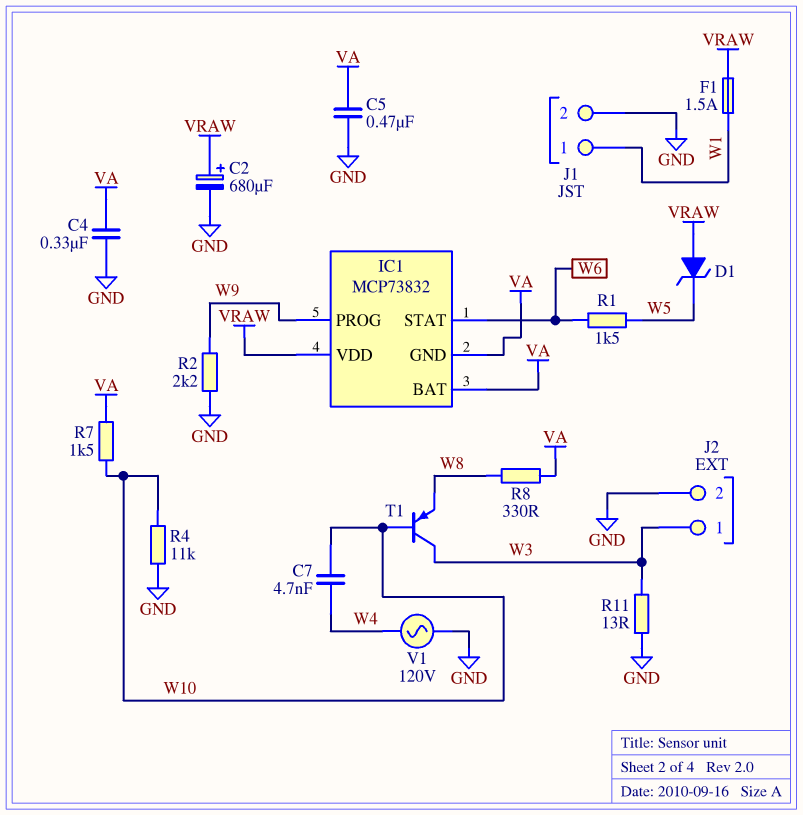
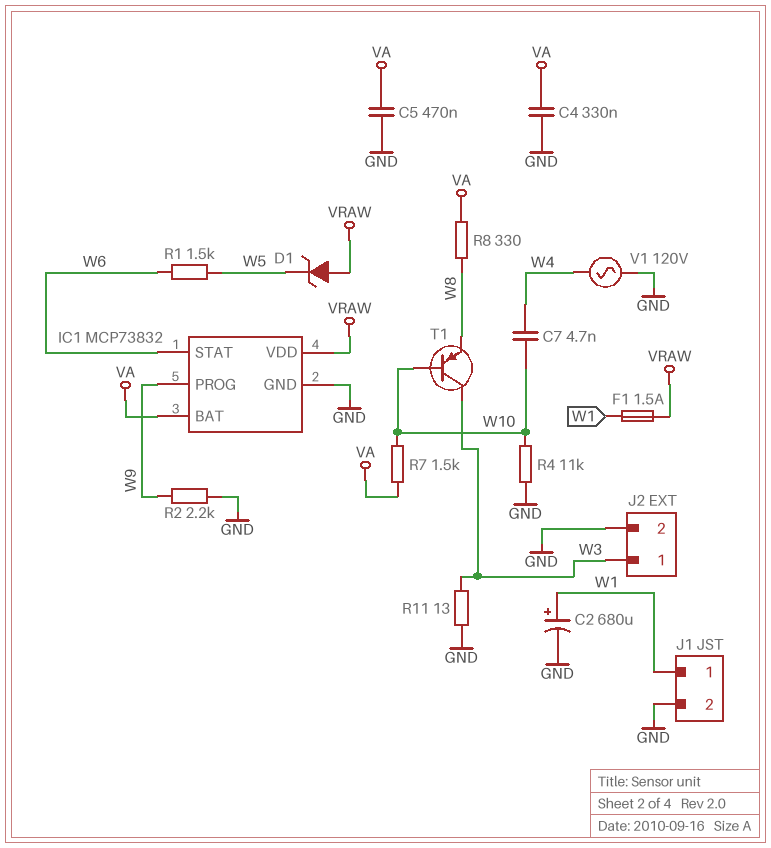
C2: 680uF (plus VRAW, minus GND) -> 680uF (plus W1, minus GND)
IC1 pin GND: VA -> GND

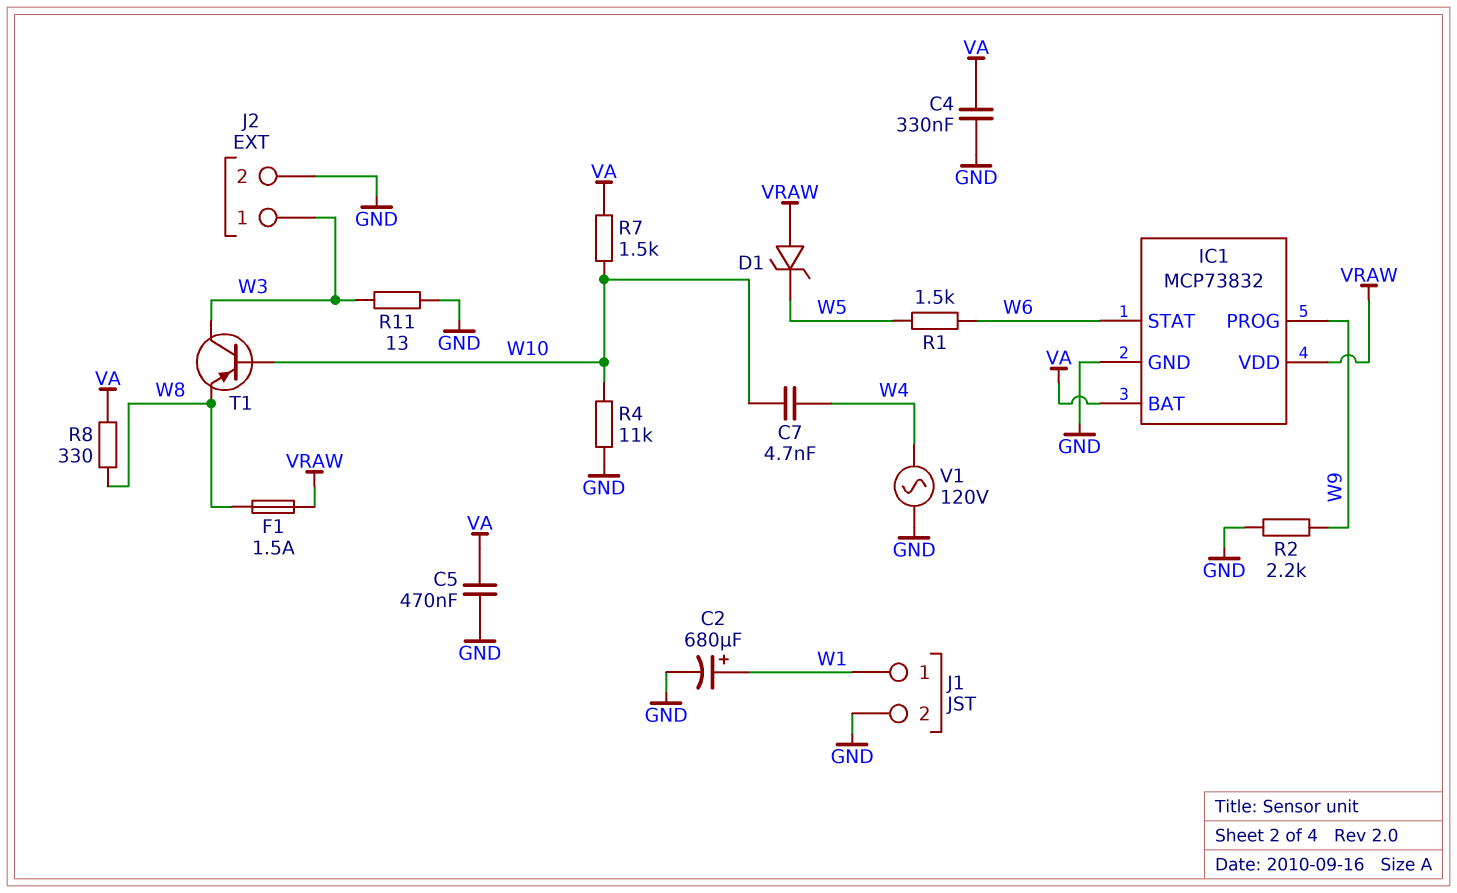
F1: 1.5A (VRAW, W1) -> 1.5A (VRAW, W8)

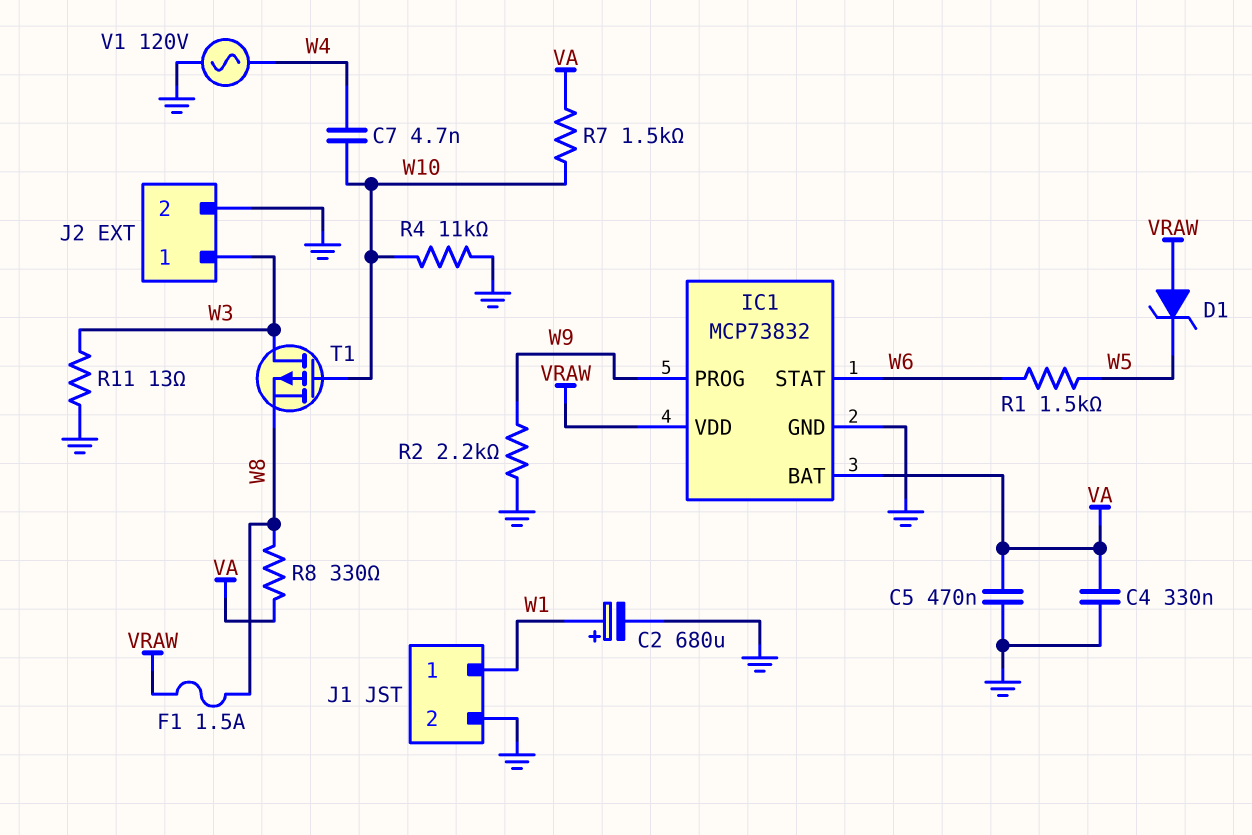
T1: PNP (B W10, C W3, E W8) -> PMOS (G W10, D W3, S W8)

